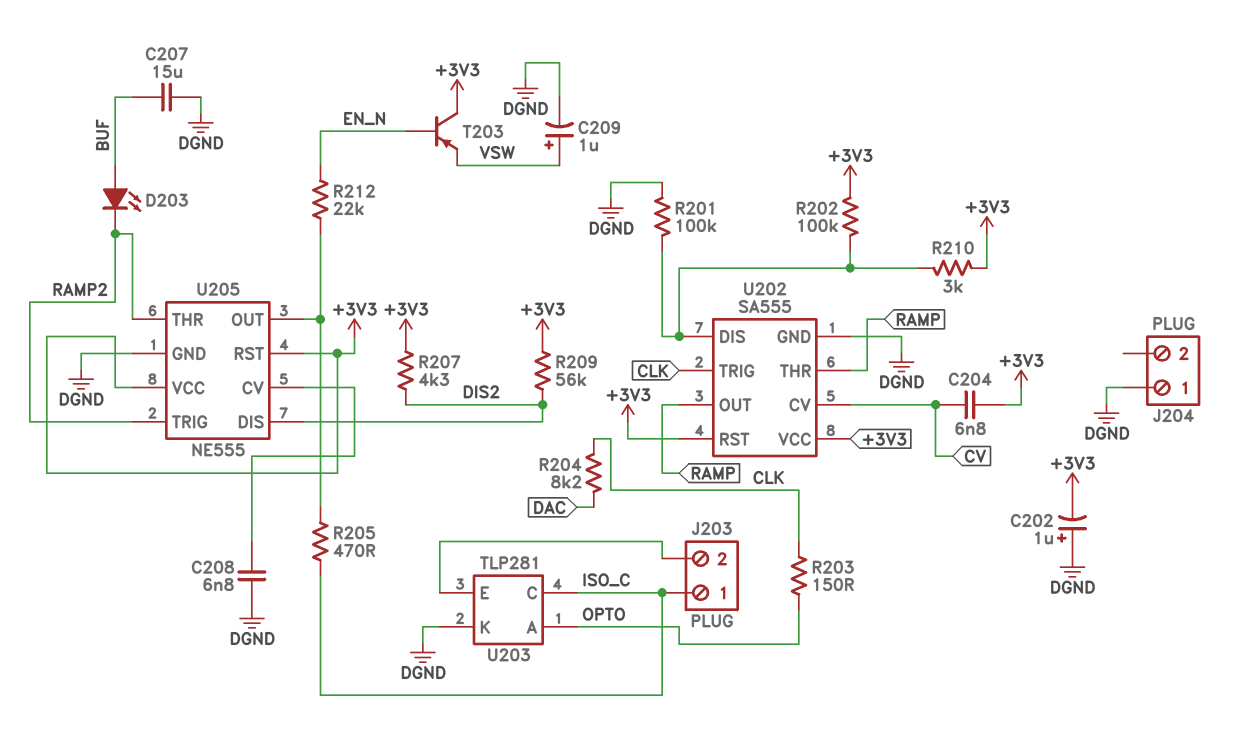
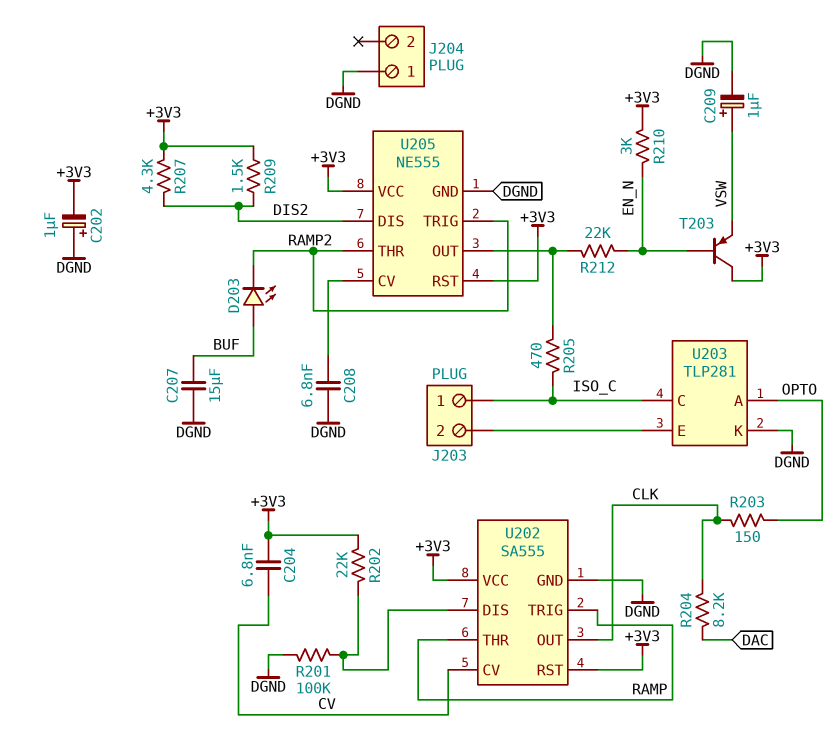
R202: 100k (+3V3, U202/DIS) -> 22k (+3V3, U202/DIS)
R209: 56k (+3V3, DIS2) -> 1.5k (+3V3, DIS2)
R210: 3k (+3V3, U202/DIS) -> 3k (+3V3, EN_N)
U202 pin OUT: RAMP -> CLK
U202 pin TRIG: CLK -> RAMP

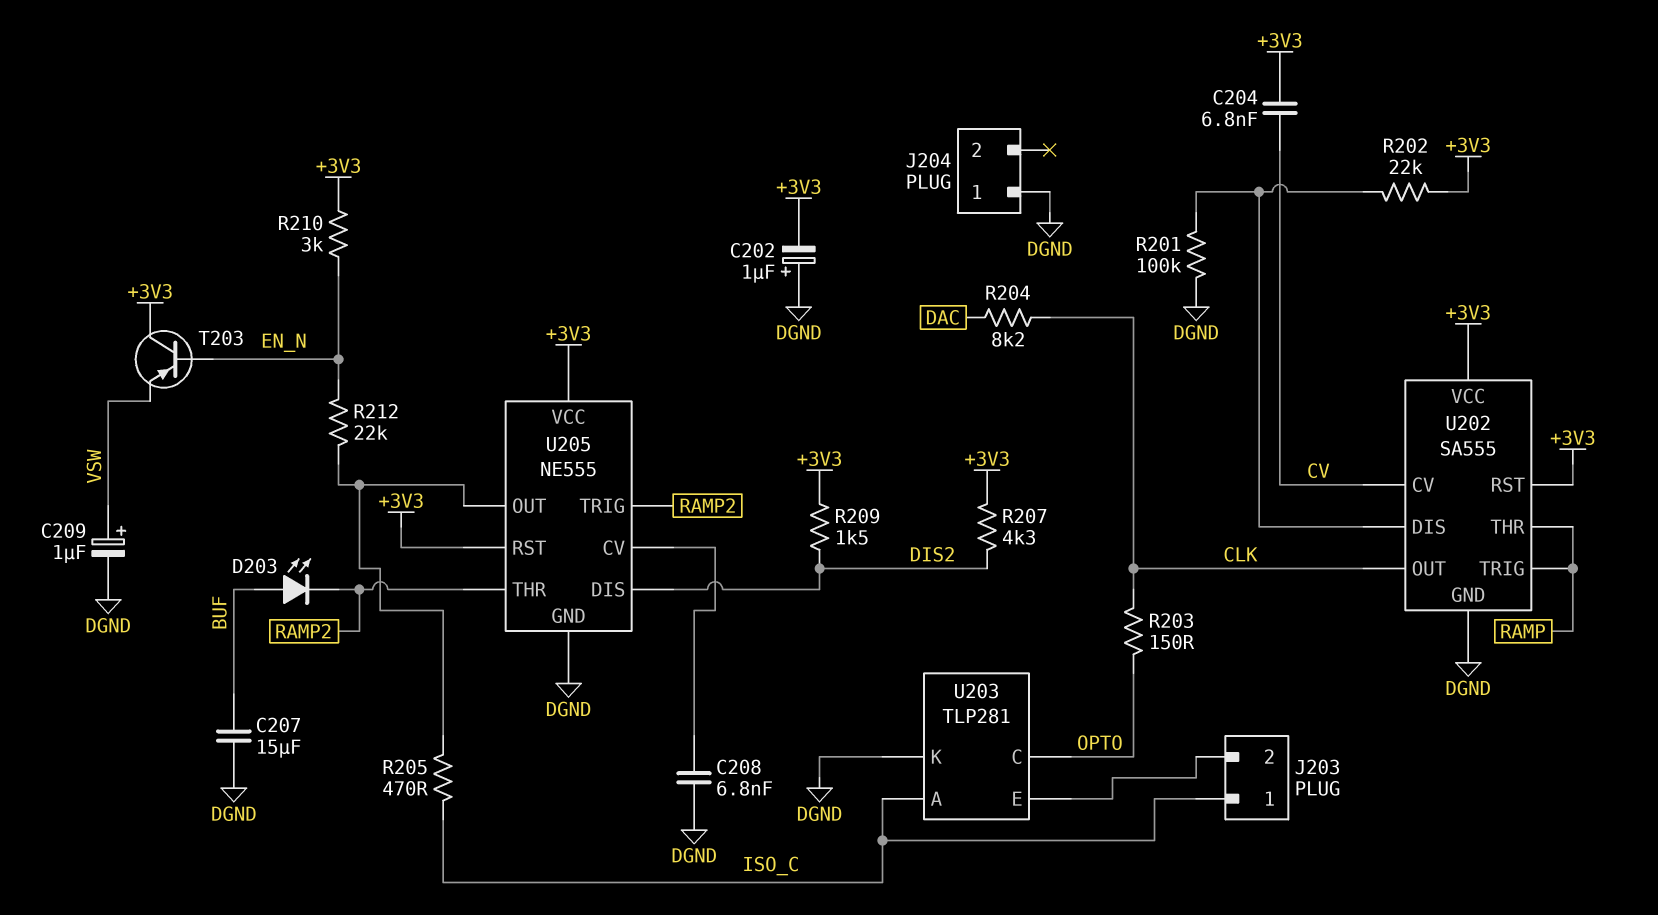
U203 pin A: OPTO -> ISO_C
U203 pin C: ISO_C -> OPTO

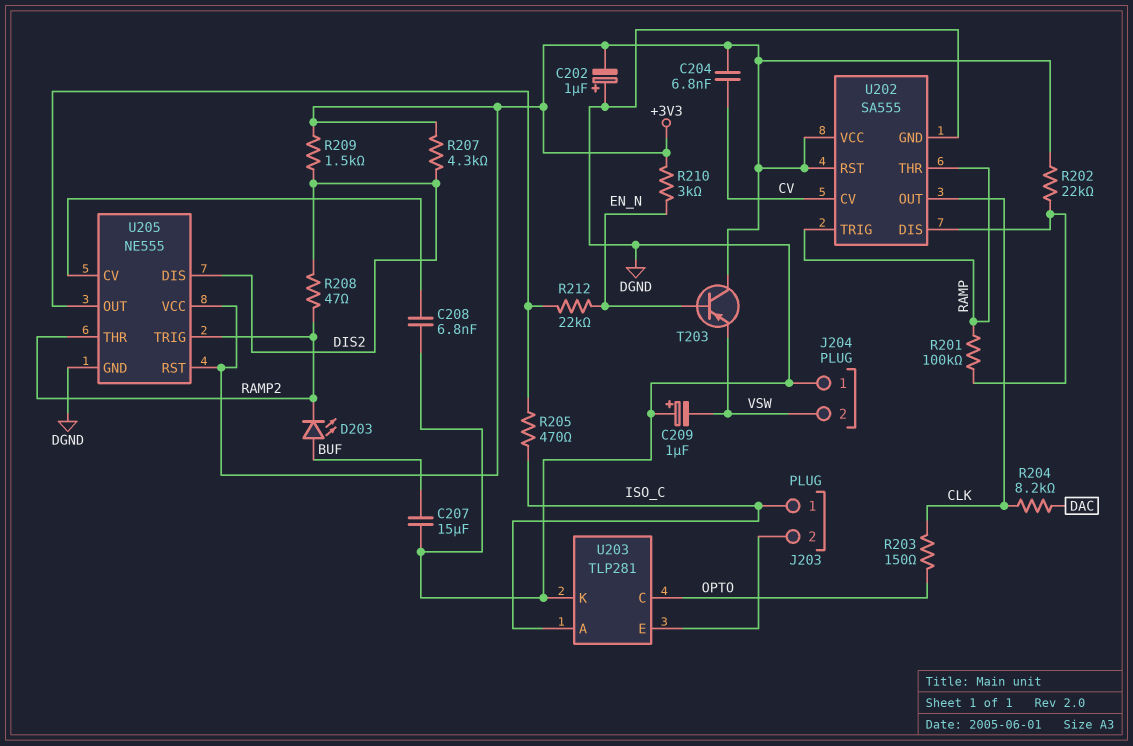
C209: 1uF (plus VSW, minus DGND) -> 1uF (plus DGND, minus VSW)
J204 pin 2: none -> VSW
R201: 100k (DGND, U202/DIS) -> 100k (RAMP, U202/DIS)
R208: none -> 47 (DIS2, RAMP2)

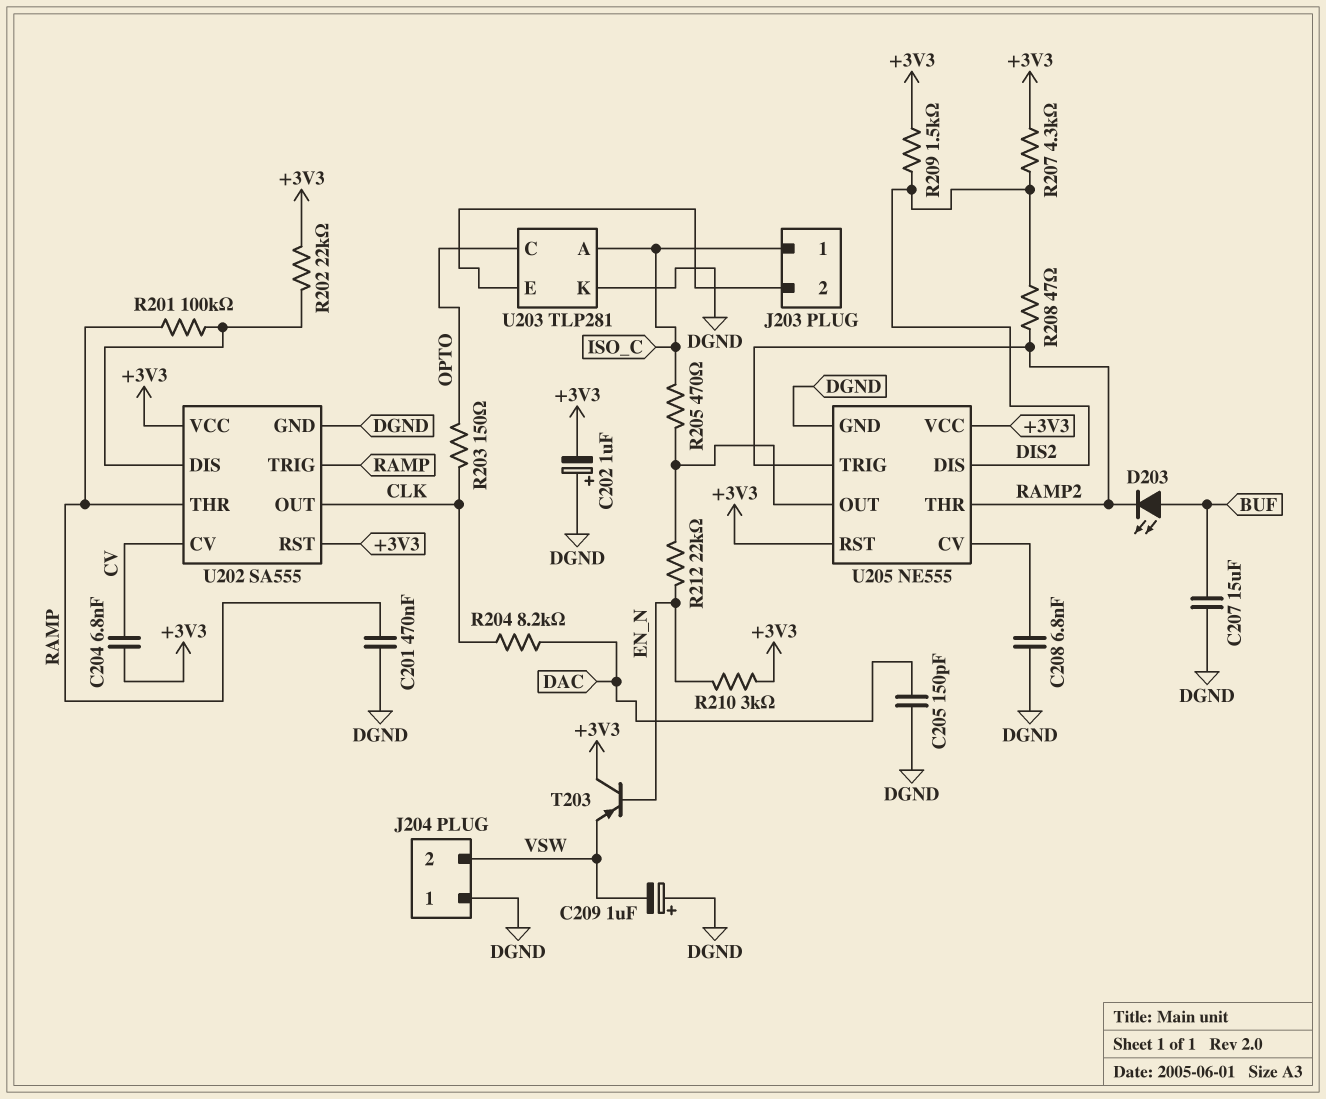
C201: none -> 470nF (DGND, RAMP)
C205: none -> 150pF (DAC, DGND)

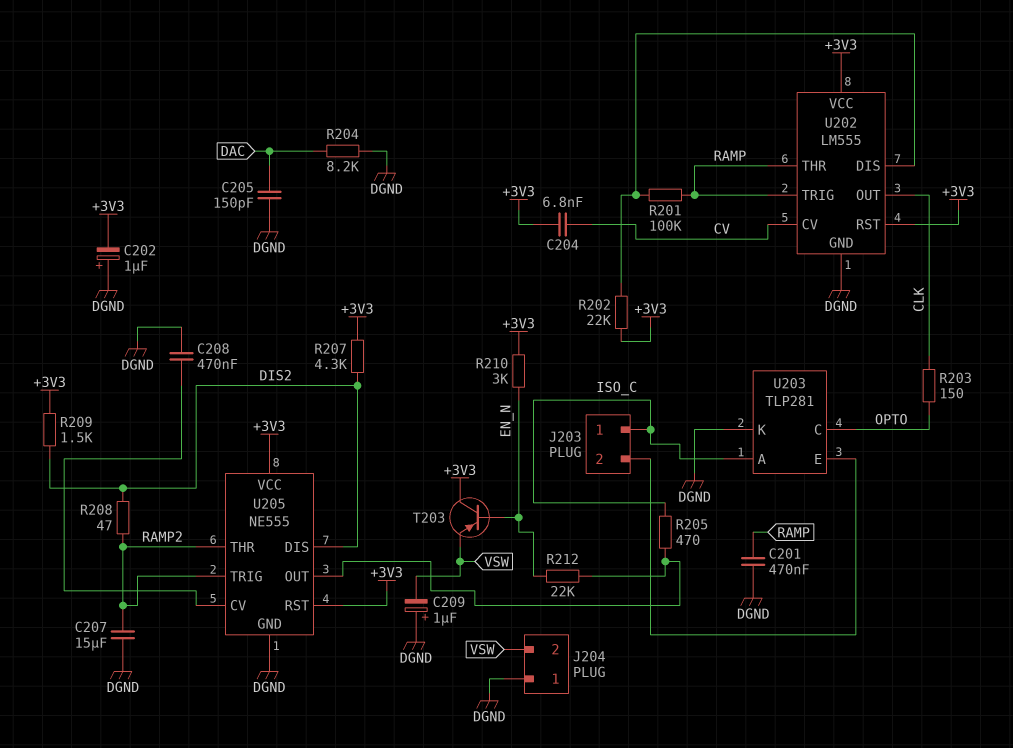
C207: 15uF (BUF, DGND) -> 15uF (DGND, RAMP2)
C208: 6.8nF (DGND, U205/CV) -> 470nF (DGND, U205/CV)
D203: LED (A BUF, K RAMP2) -> none
R204: 8.2k (CLK, DAC) -> 8.2k (DAC, DGND)
U202: SA555 -> LM555

